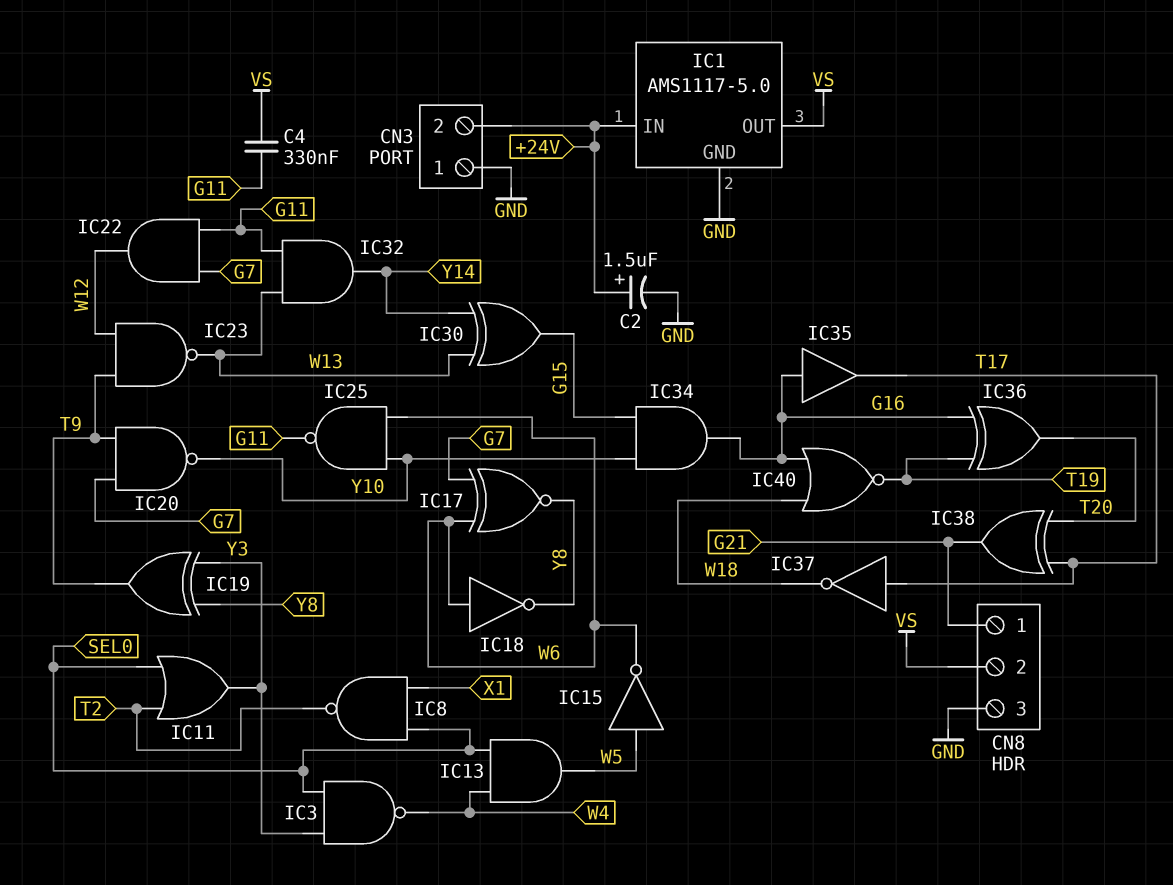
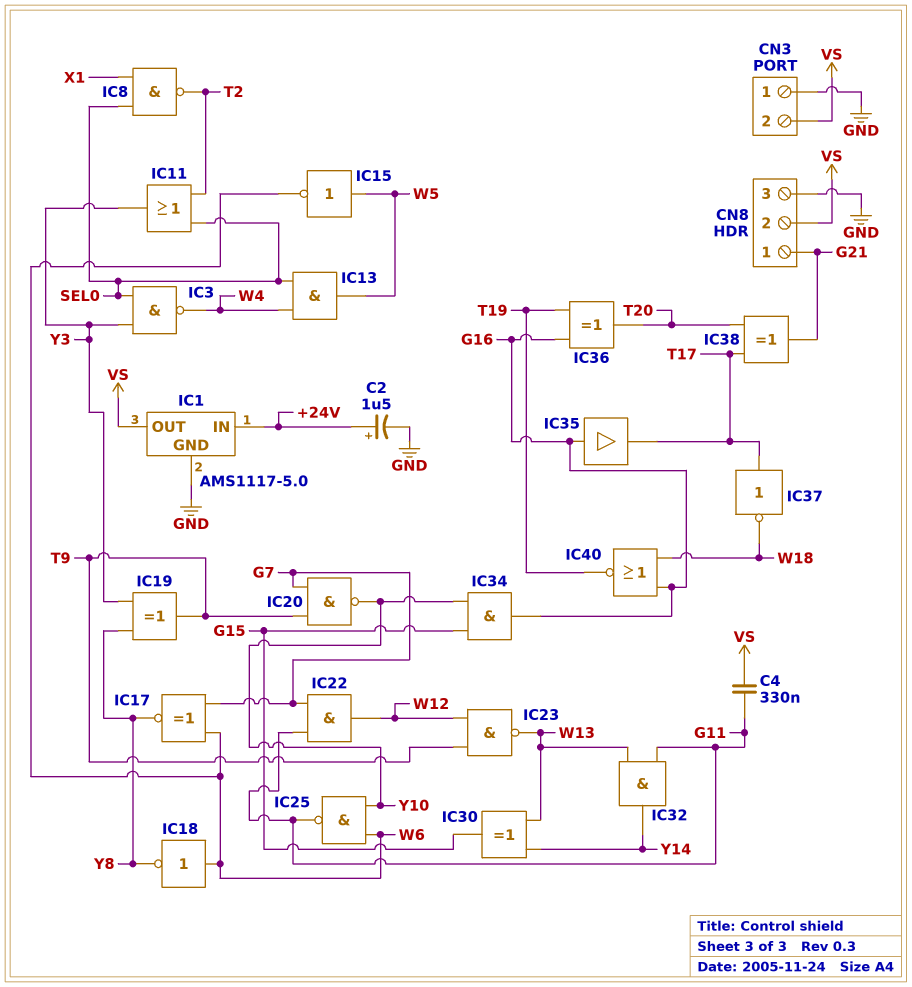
CN3 pin 2: +24V -> VS

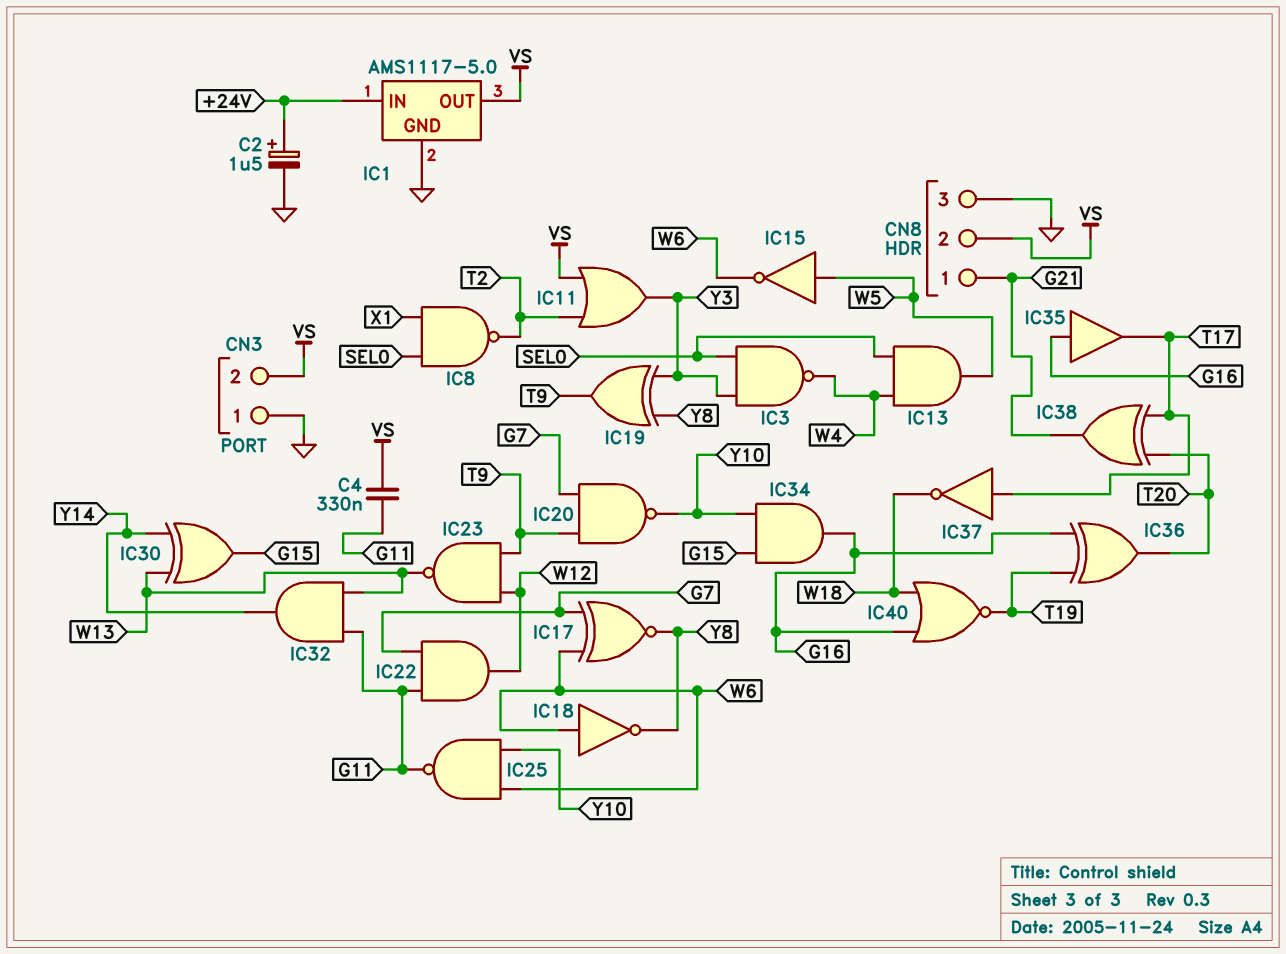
IC11: OR (in SEL0, in T2, out Y3) -> OR (in T2, in VS, out Y3)

